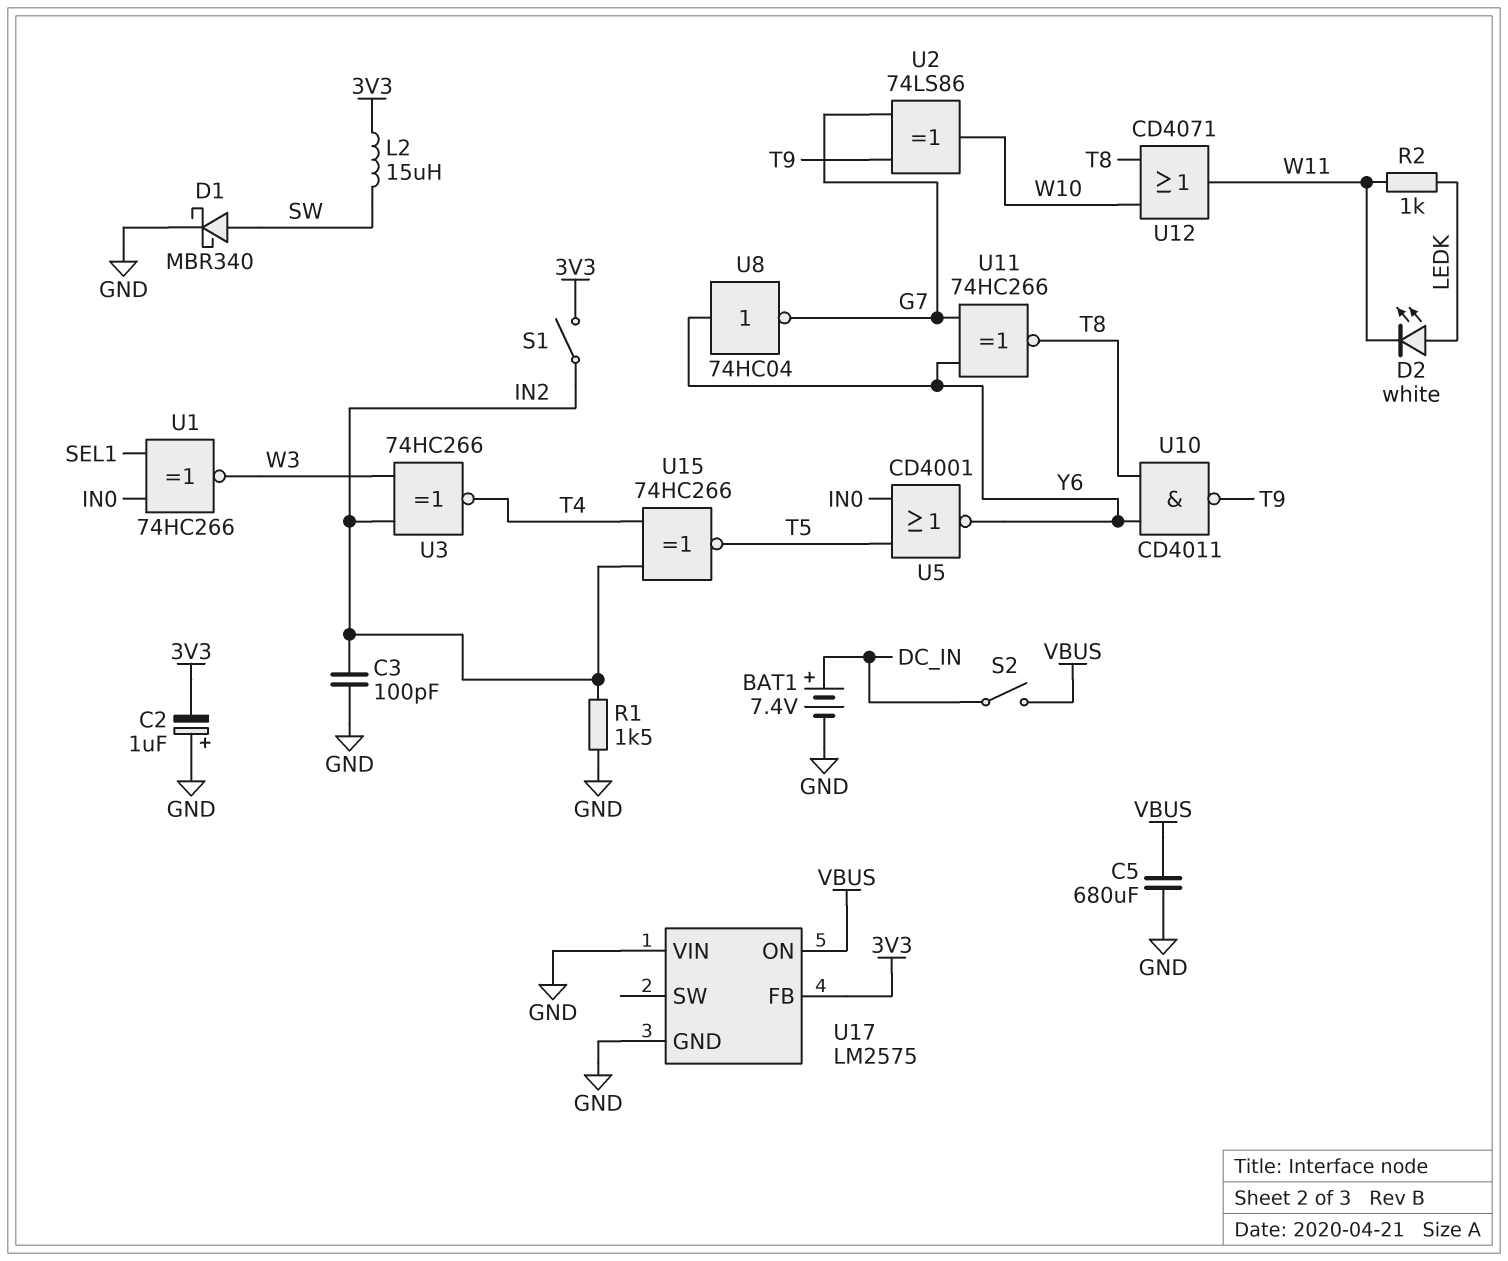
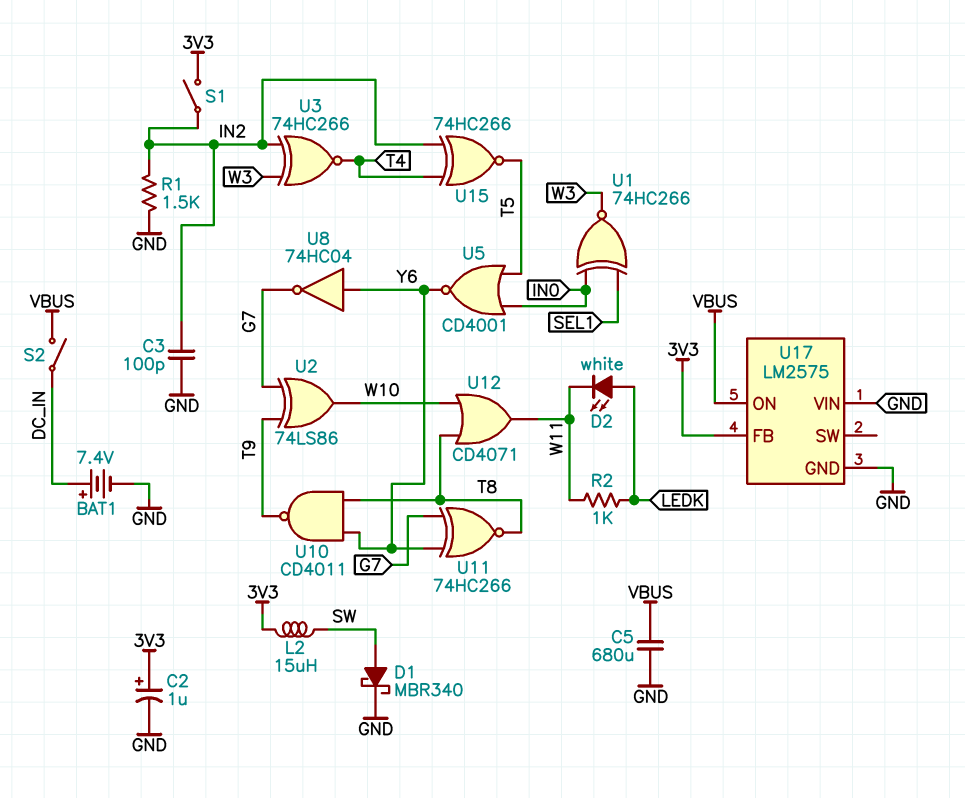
C2: 1uF (plus GND, minus 3V3) -> 1uF (plus 3V3, minus GND)

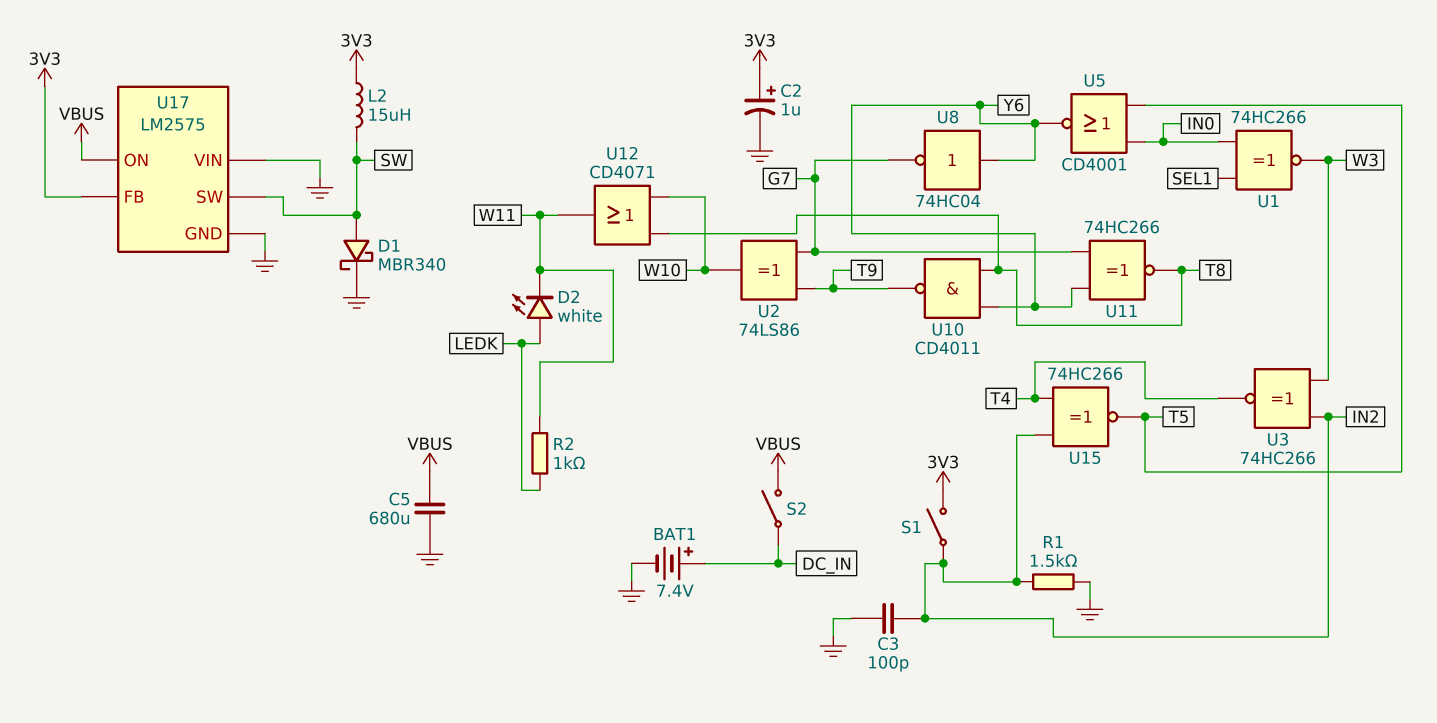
U17 pin SW: none -> SW

